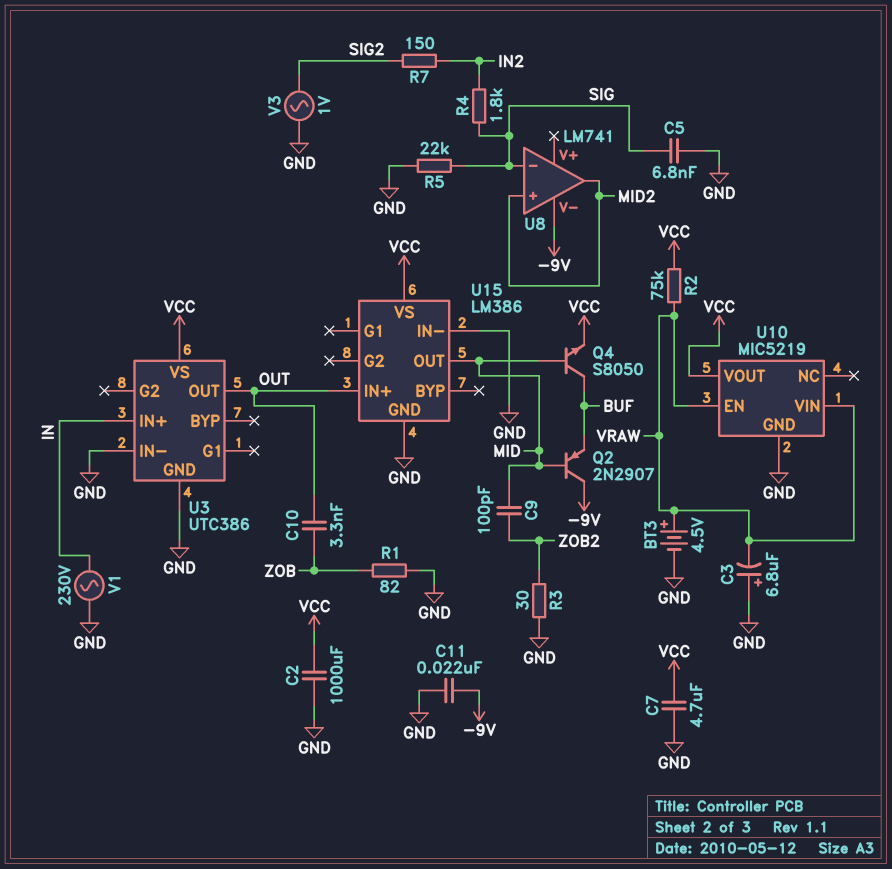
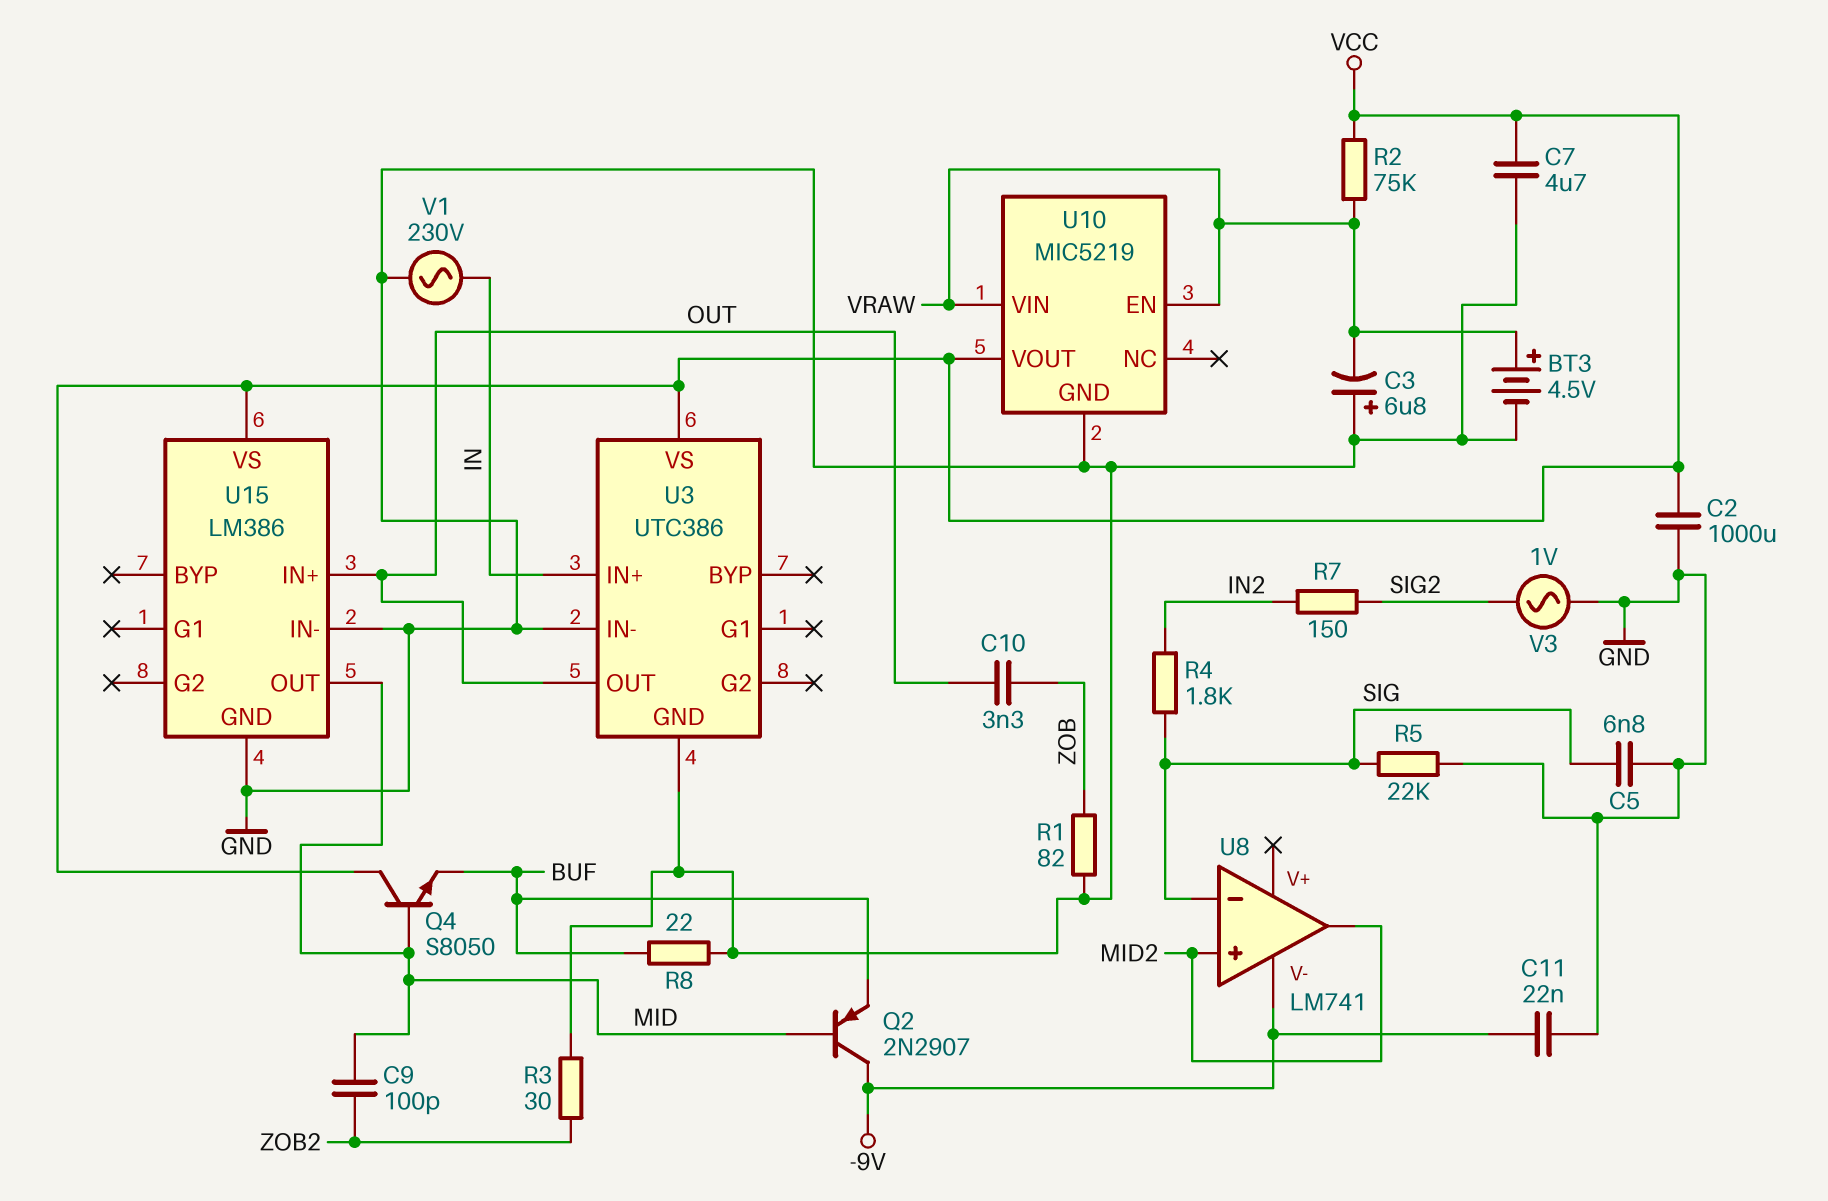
Q4: NPN S8050 (B MID, C BUF, E VCC) -> NPN S8050 (B MID, C VCC, E BUF)
R8: none -> 22 (BUF, GND)

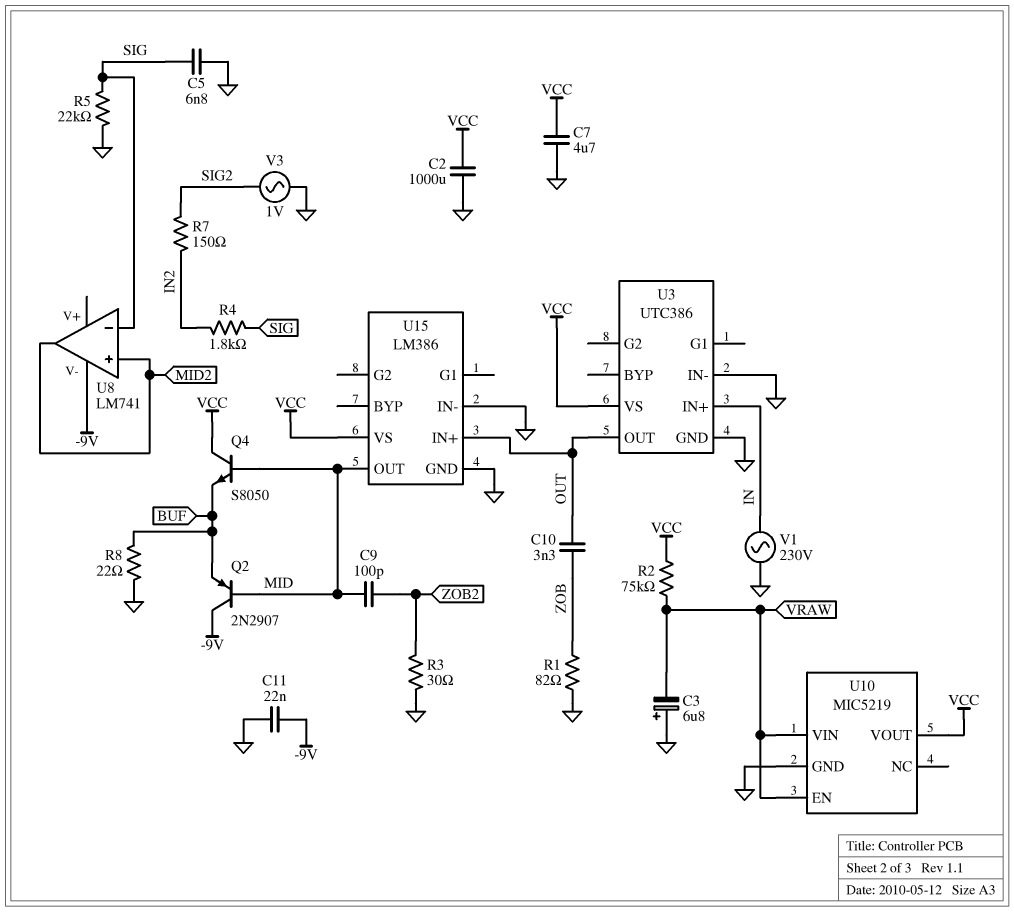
BT3: 4.5V (plus VRAW, minus GND) -> none

